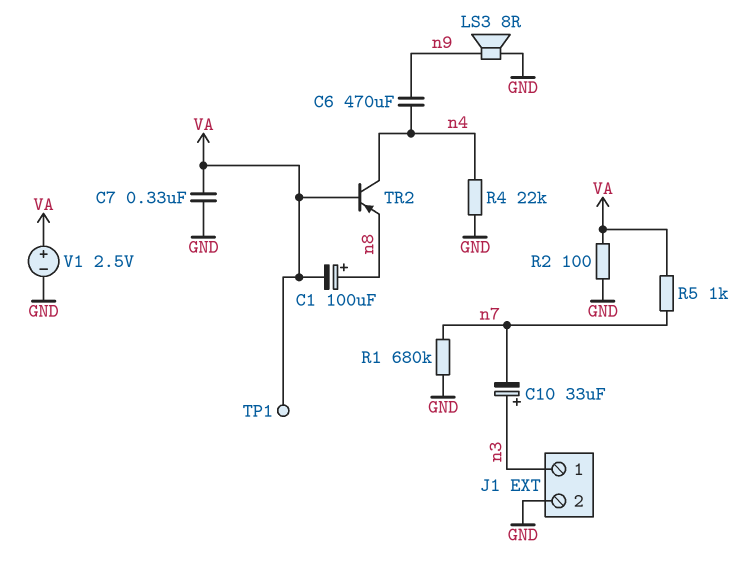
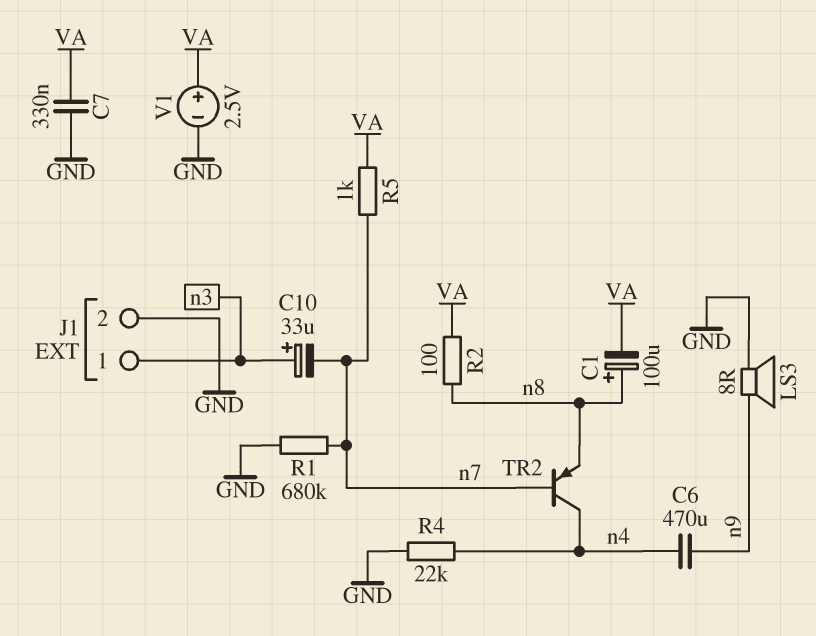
R2: 100 (GND, VA) -> 100 (VA, n8)
TP1: test point (VA) -> none
TR2: PNP (B VA, C n4, E n8) -> PNP (B n7, C n4, E n8)

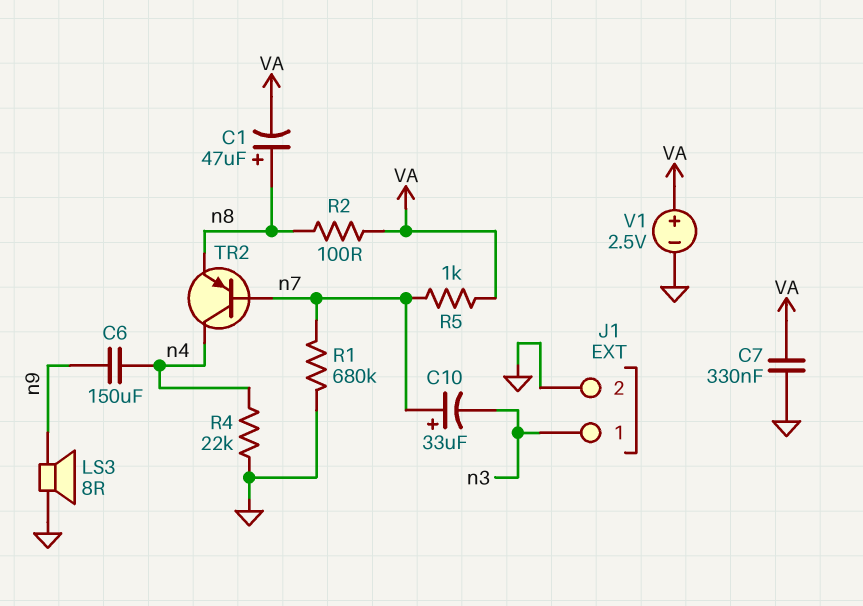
C1: 100uF (plus n8, minus VA) -> 47uF (plus n8, minus VA)
C6: 470uF (n4, n9) -> 150uF (n4, n9)
C10: 33uF (plus n3, minus n7) -> 33uF (plus n7, minus n3)

